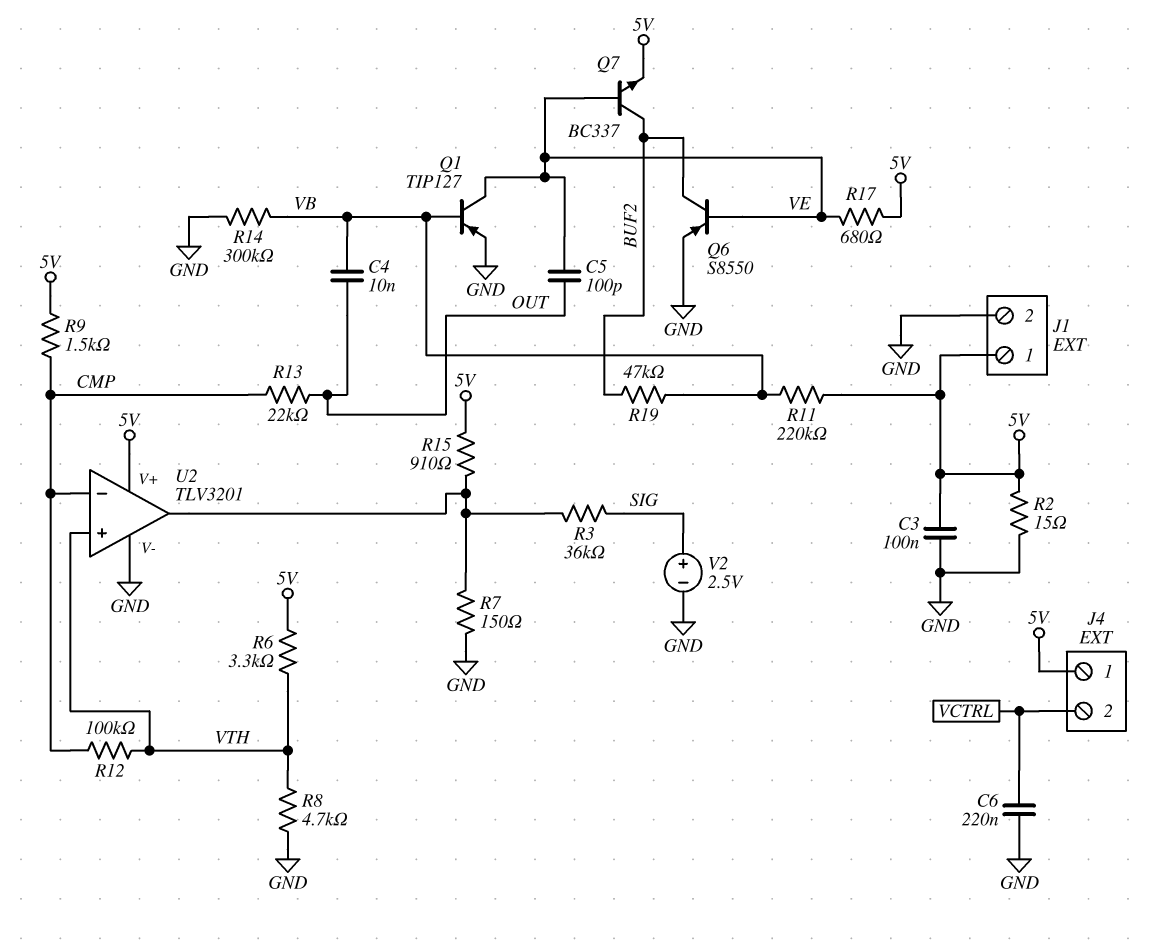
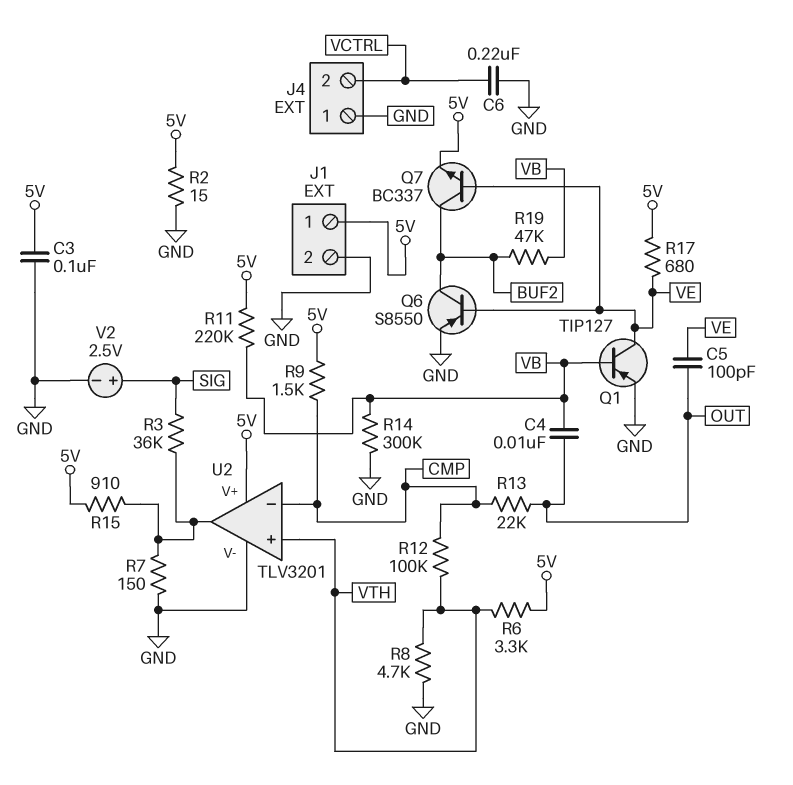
J4 pin 1: 5V -> GND

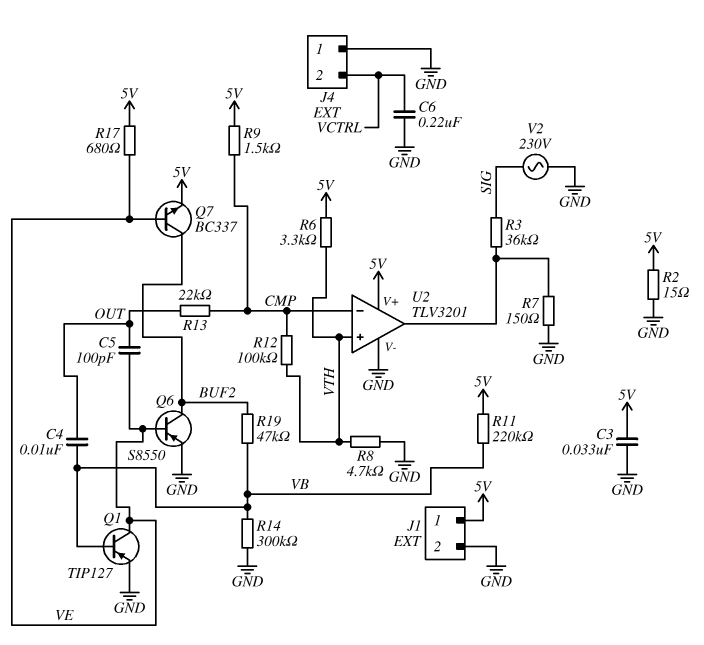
C3: 100nF (5V, GND) -> 33nF (5V, GND)
R15: 910 (5V, U2/out) -> none
V2: 2.5V (plus SIG, minus GND) -> AC 230V (GND, SIG)

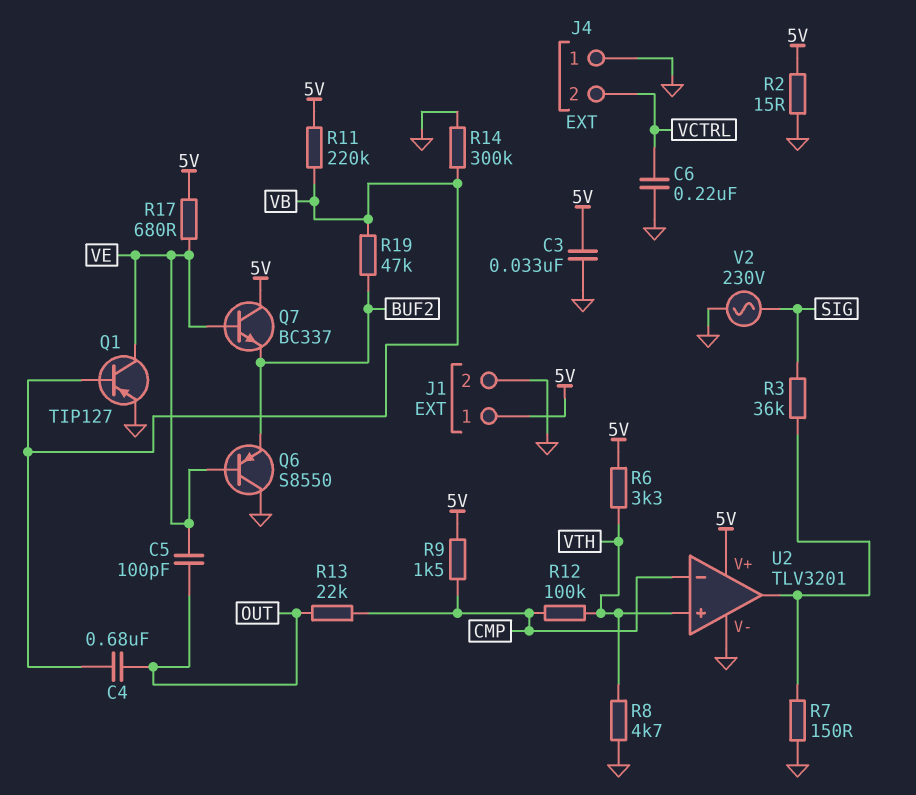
C4: 10nF (OUT, VB) -> 680nF (OUT, VB)
Q6: PNP S8550 (B VE, C BUF2, E GND) -> PNP S8550 (B VE, C GND, E BUF2)
Q7: NPN BC337 (B VE, C BUF2, E 5V) -> NPN BC337 (B VE, C 5V, E BUF2)

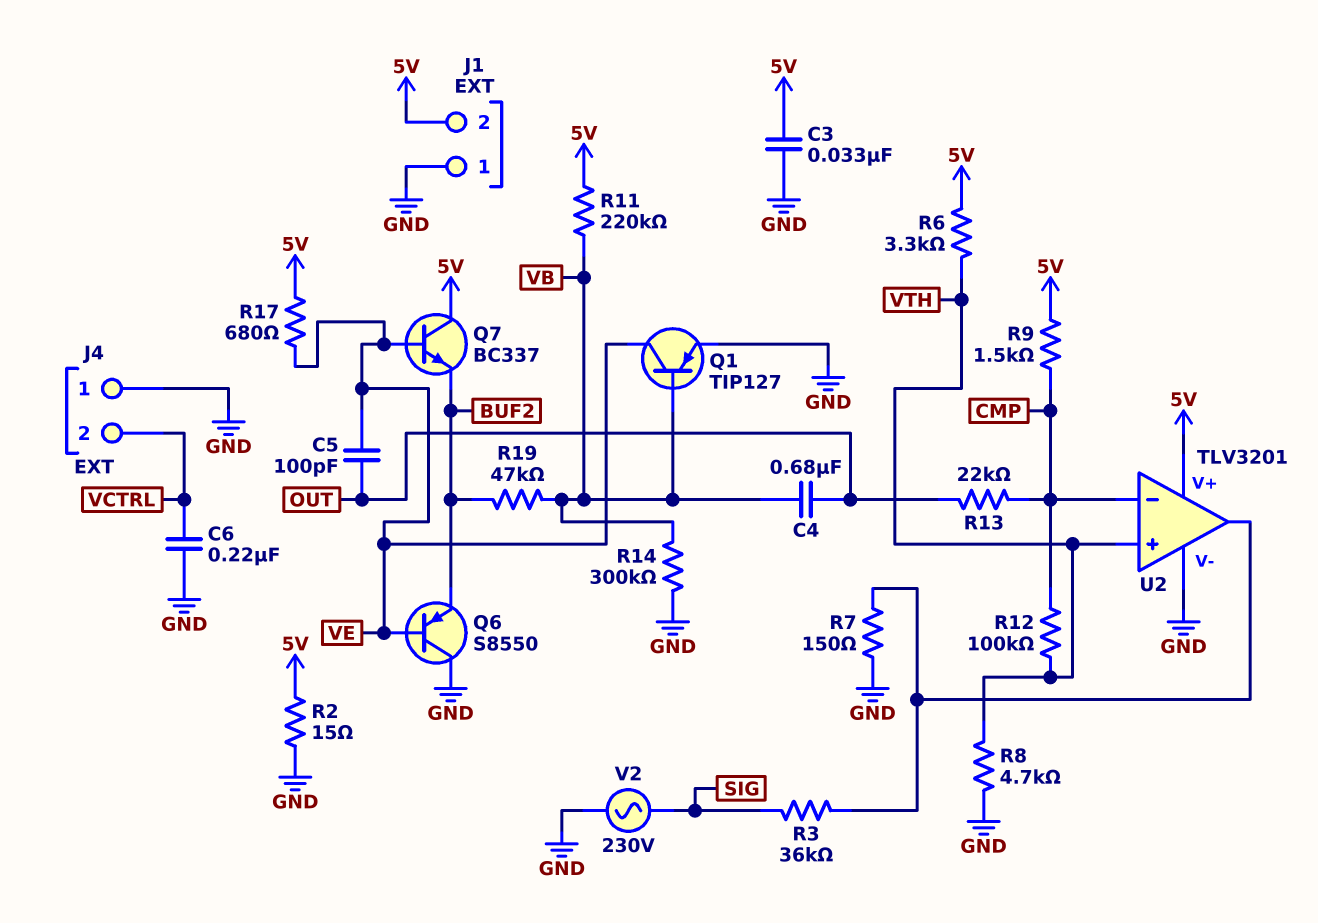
J1 pin 1: 5V -> GND
J1 pin 2: GND -> 5V

